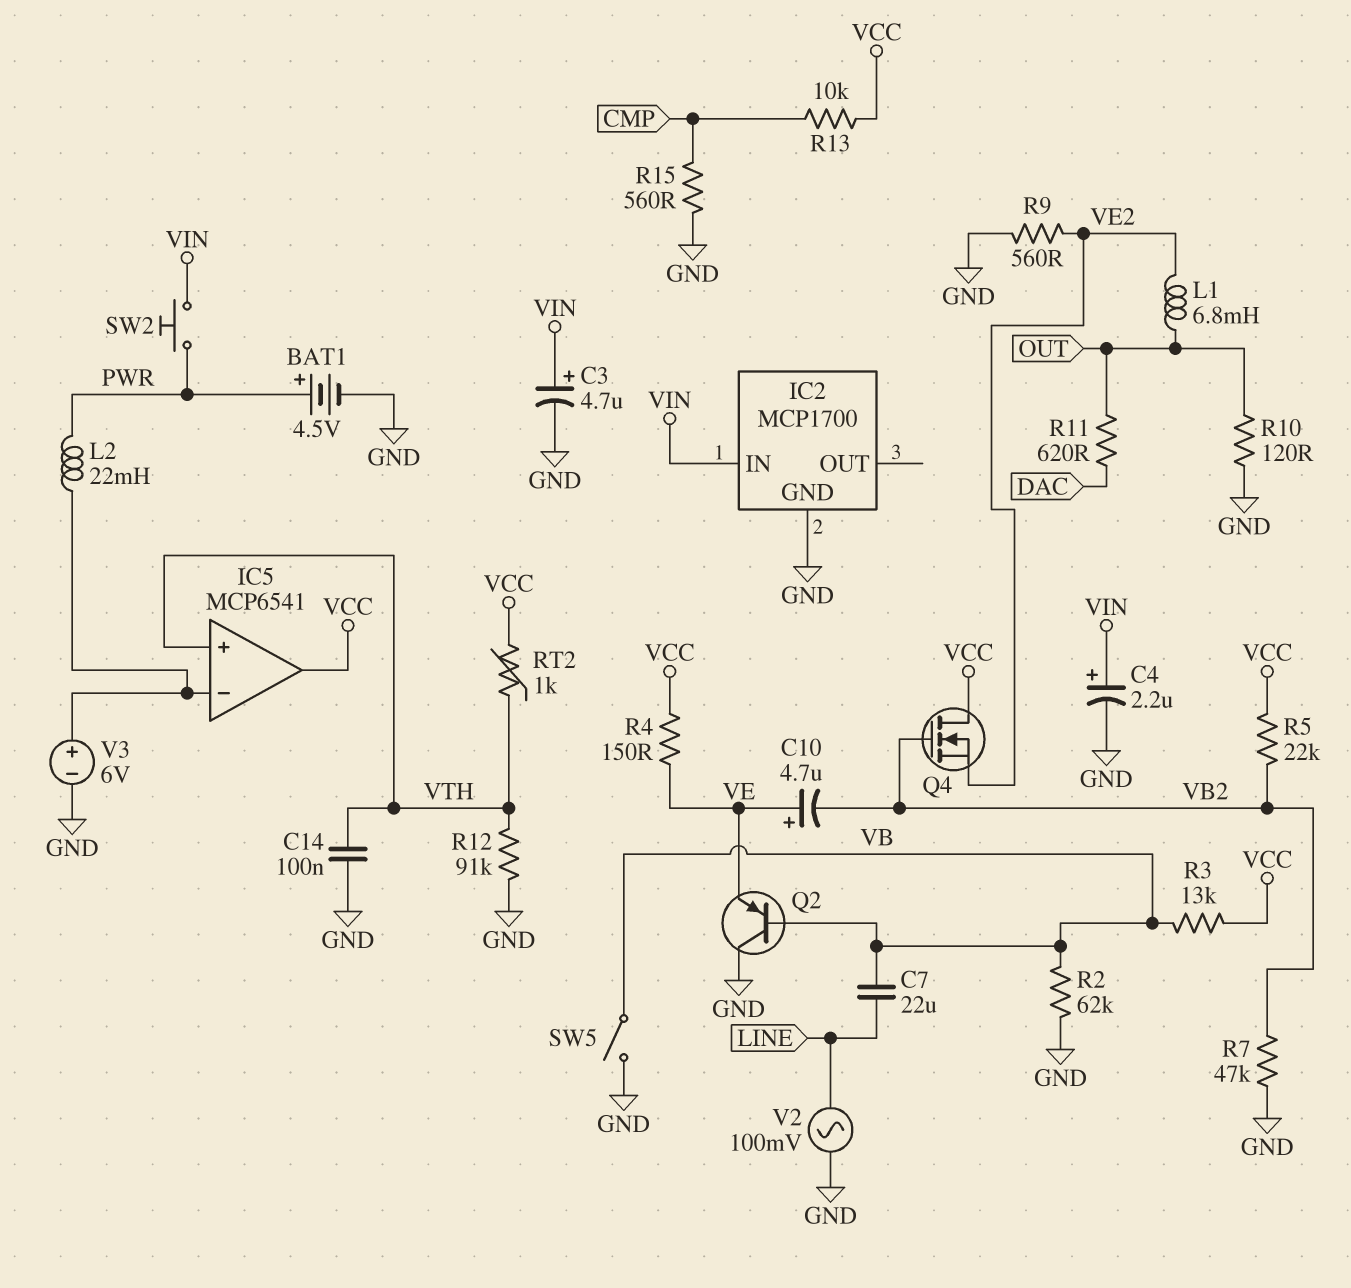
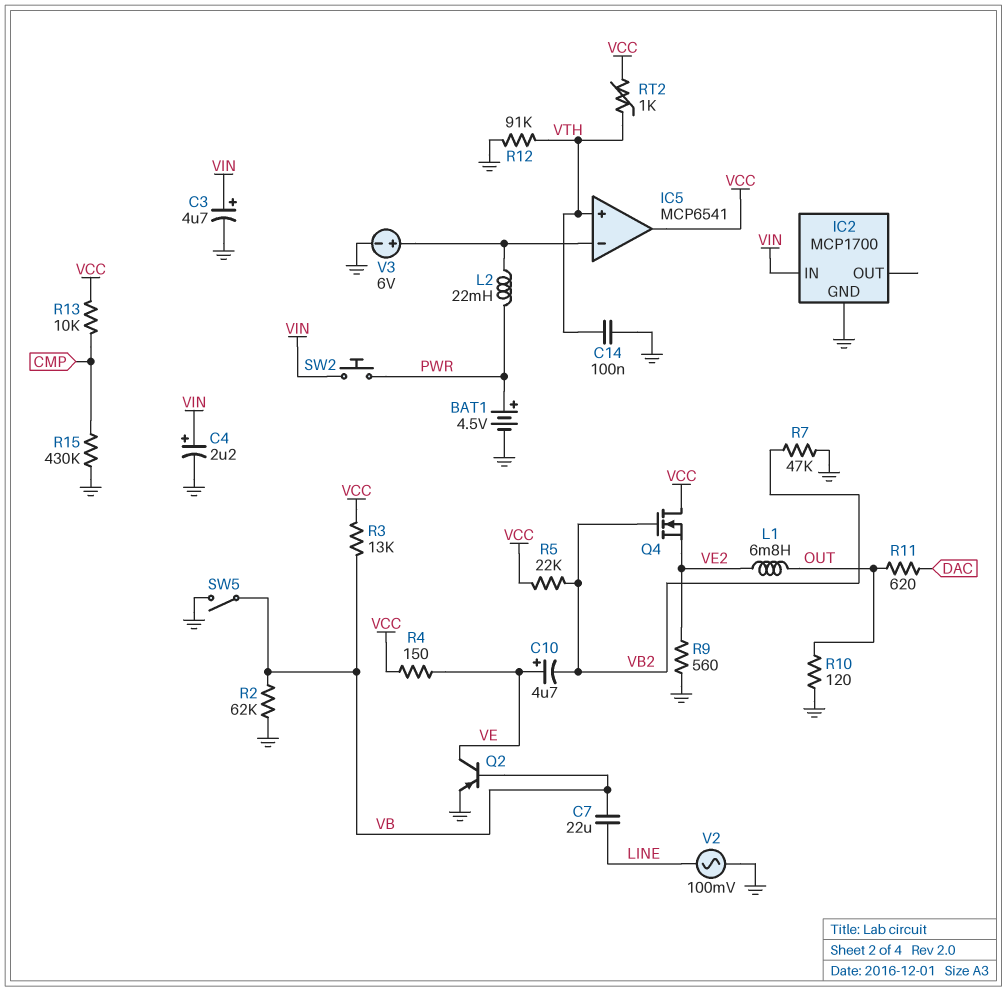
Q2: PNP (B VB, C GND, E VE) -> PNP (B VB, C VE, E GND)
R15: 560 (CMP, GND) -> 430k (CMP, GND)

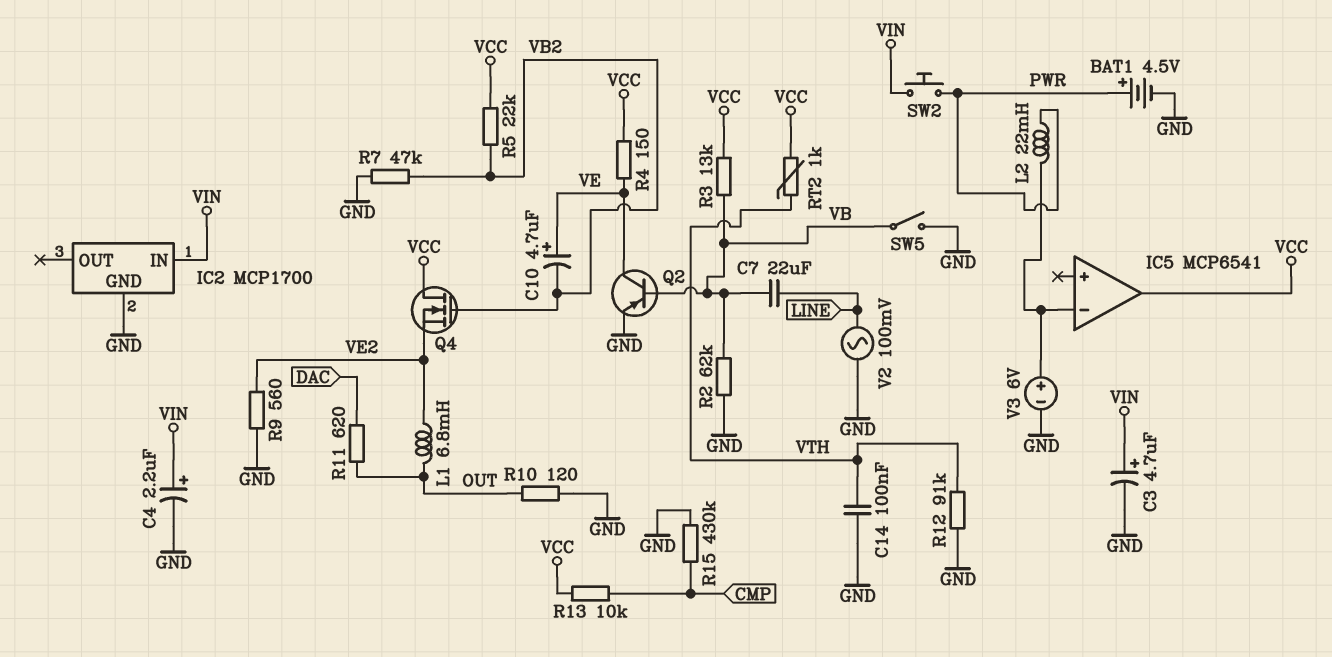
IC5 pin in+: VTH -> none

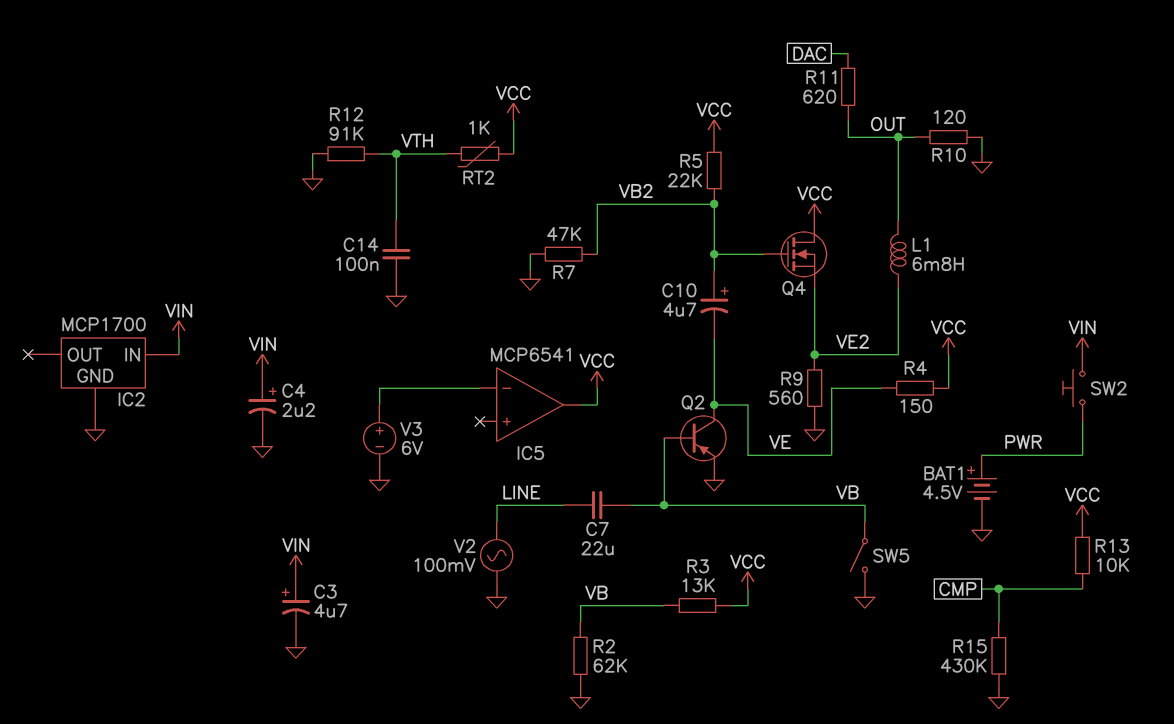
C10: 4.7uF (plus VE, minus VB2) -> 4.7uF (plus VB2, minus VE)
L2: 22mH (IC5/in-, PWR) -> none

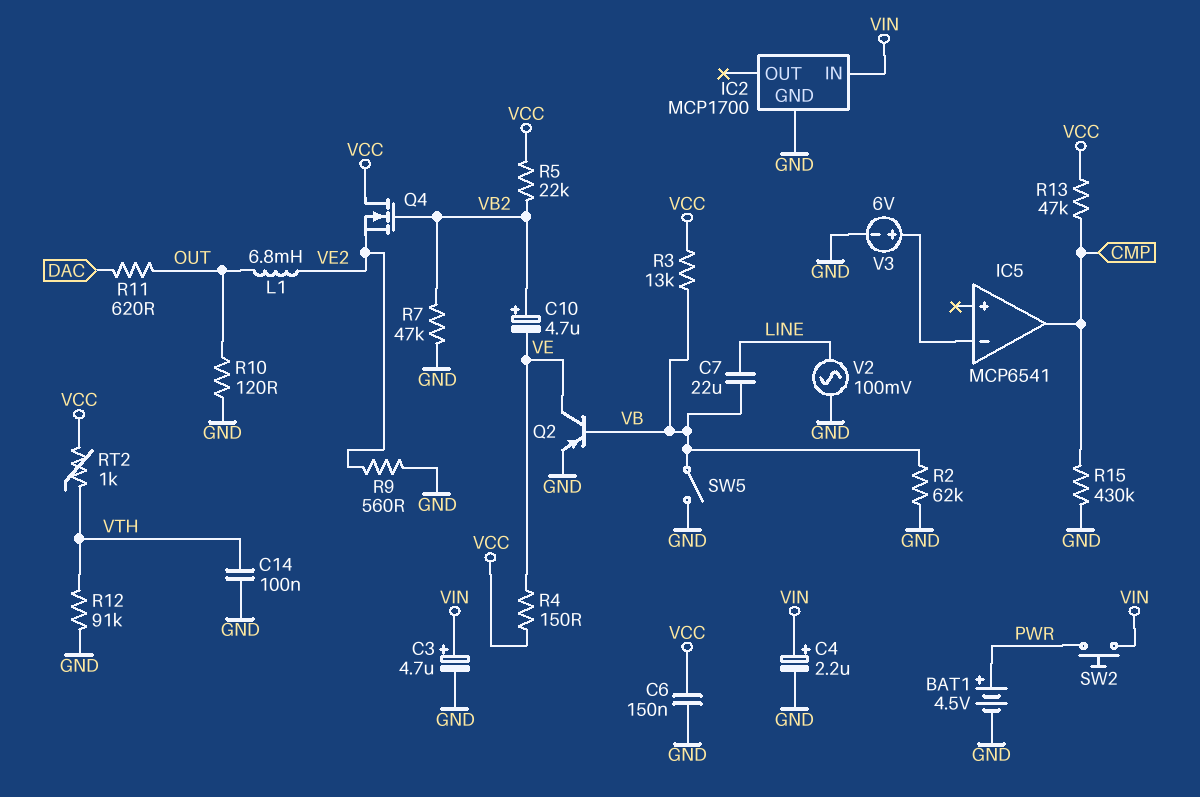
C6: none -> 150nF (GND, VCC)
IC5 pin out: VCC -> CMP
R13: 10k (CMP, VCC) -> 47k (CMP, VCC)

